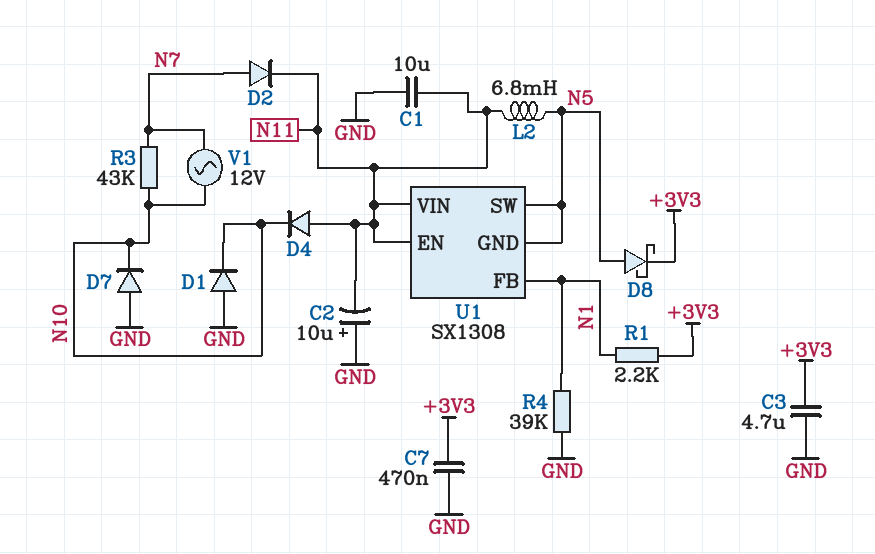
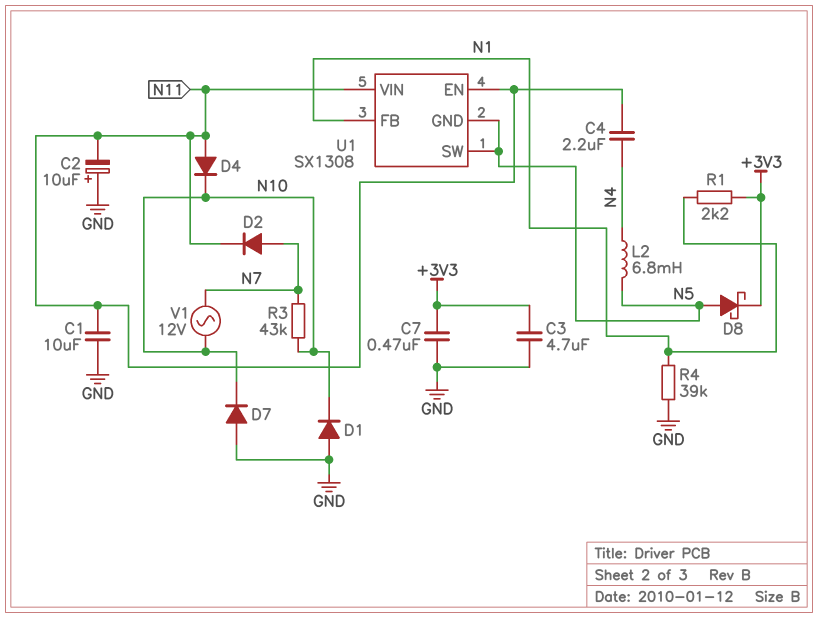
C4: none -> 2.2uF (N4, N11)
L2: 6.8mH (N5, N11) -> 6.8mH (N4, N5)

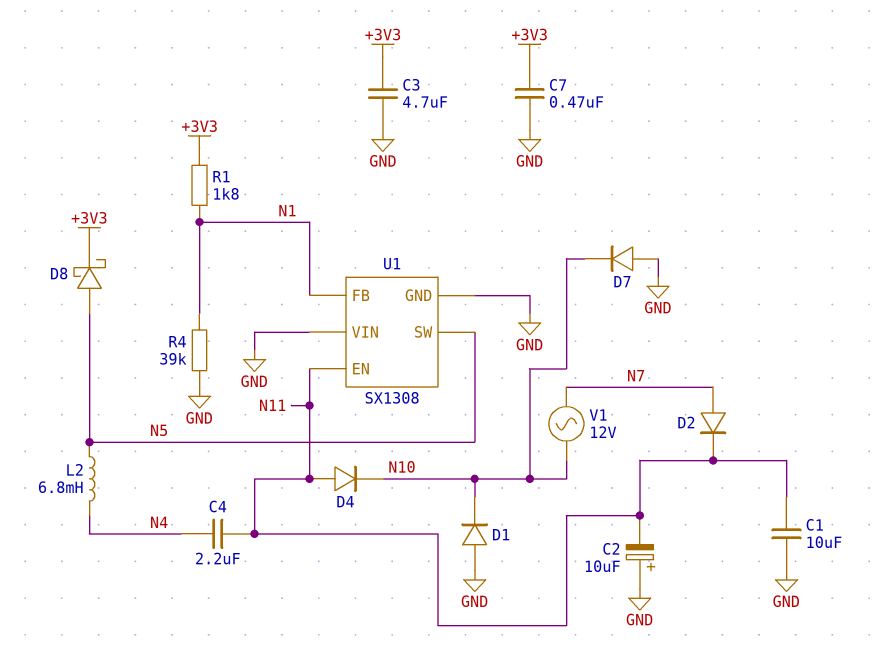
R1: 2.2k (+3V3, N1) -> 1.8k (+3V3, N1)
R3: 43k (N7, N10) -> none
U1 pin GND: N5 -> GND
U1 pin VIN: N11 -> GND

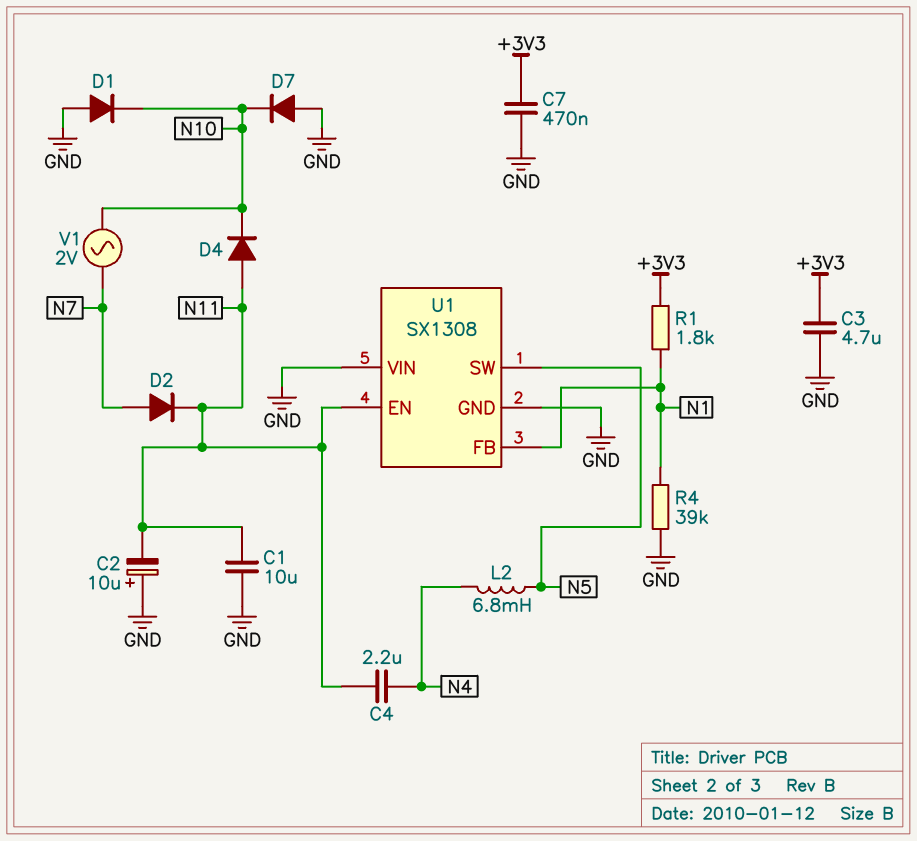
D8: schottky (A N5, K +3V3) -> none
V1: AC 12V (N7, N10) -> AC 2V (N7, N10)

